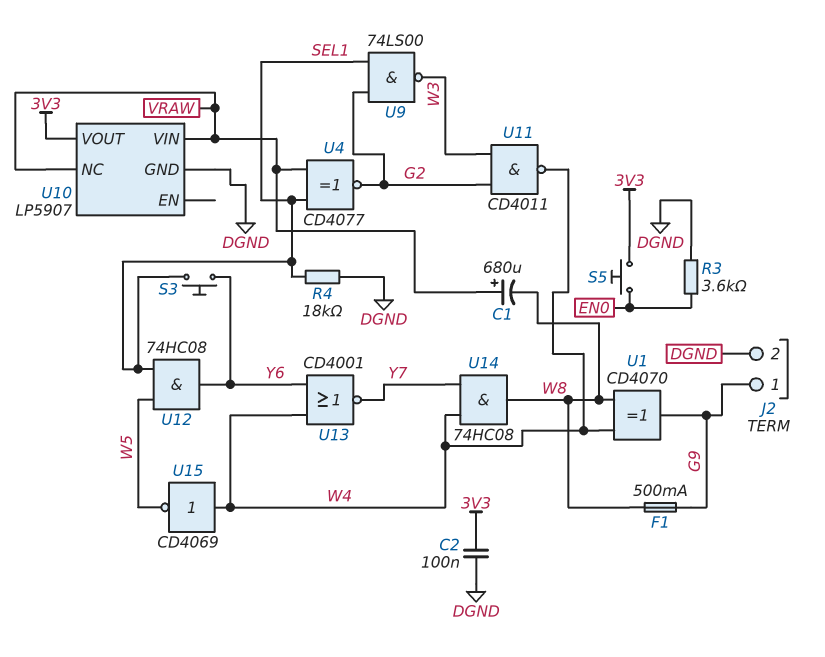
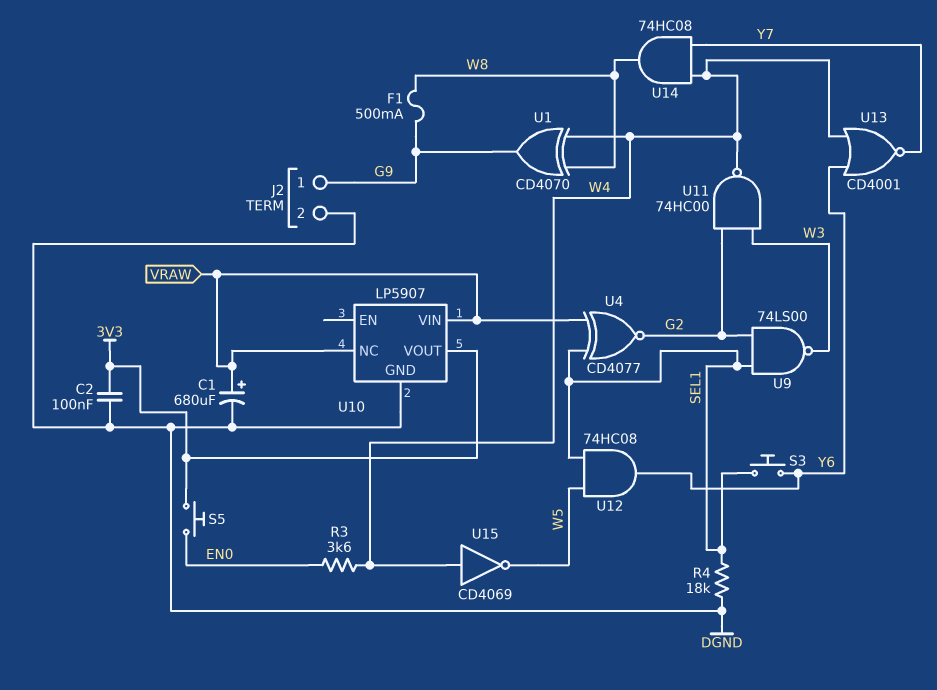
C1: 680uF (plus VRAW, minus W8) -> 680uF (plus VRAW, minus DGND)
R3: 3.6k (DGND, EN0) -> 3.6k (EN0, W4)
U11: NAND CD4011 (in G2, in W3, out W4) -> NAND 74HC00 (in G2, in W3, out W4)

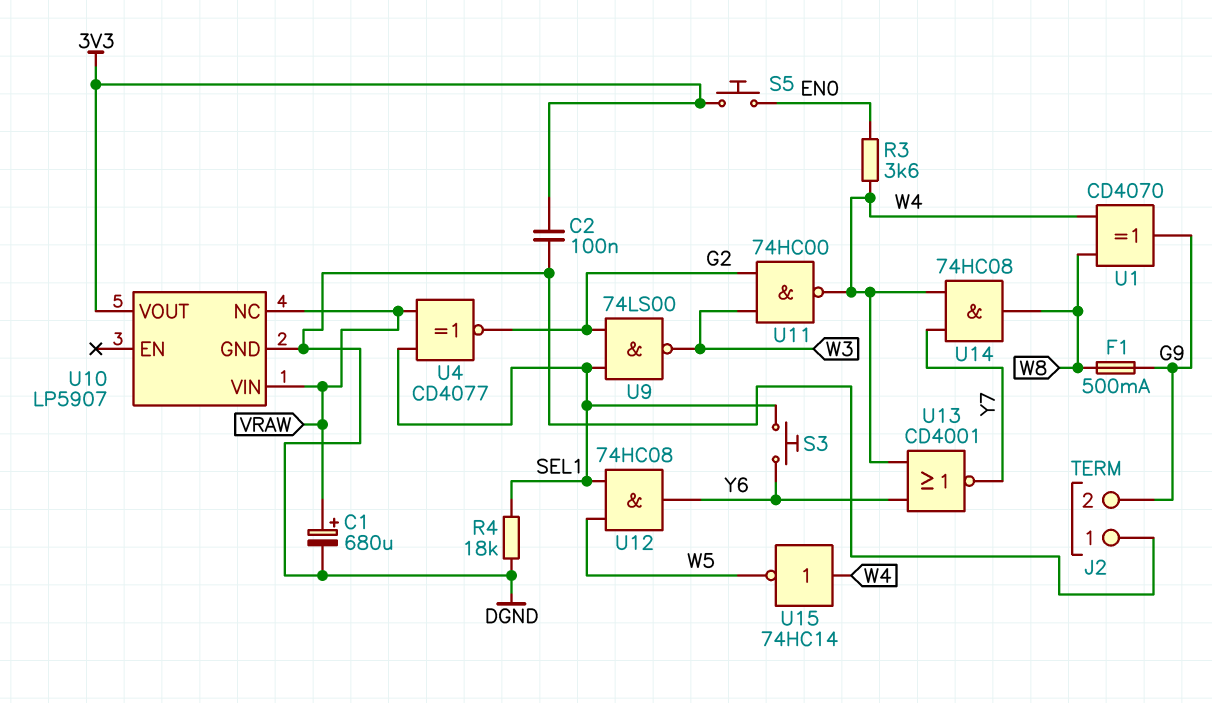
J2 pin 1: G9 -> DGND
J2 pin 2: DGND -> G9
U15: NOT CD4069 (in W4, out W5) -> NOT 74HC14 (in W4, out W5)

